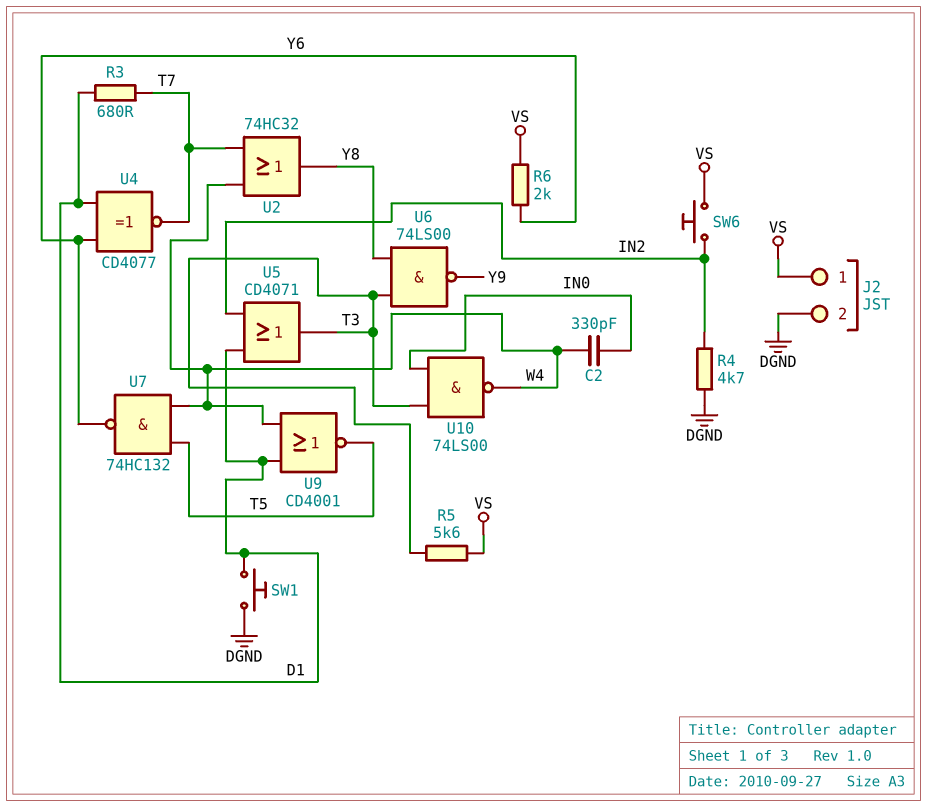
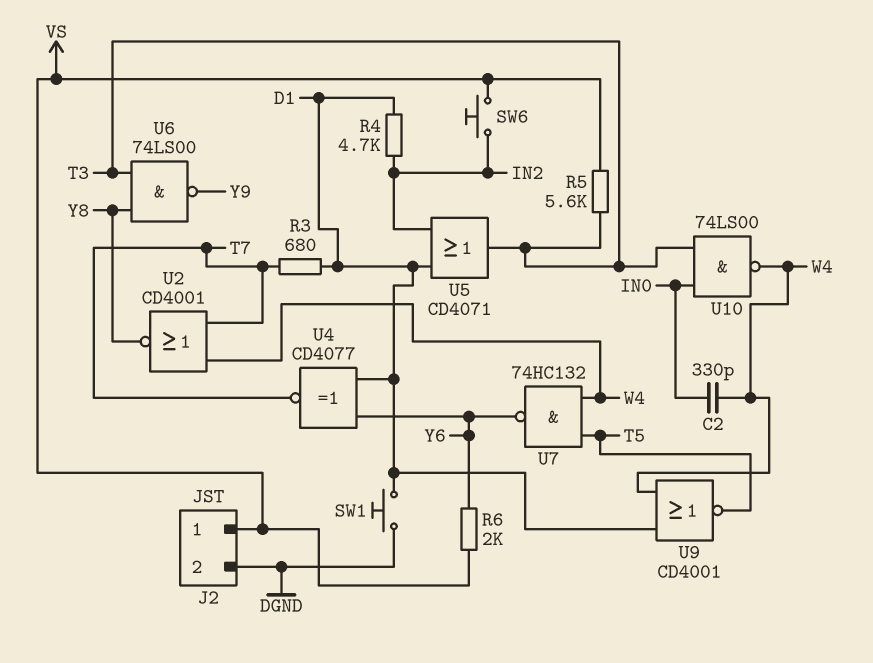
R4: 4.7k (DGND, IN2) -> 4.7k (D1, IN2)
U2: OR 74HC32 (in T7, in W4, out Y8) -> NOR CD4001 (in T7, in W4, out Y8)

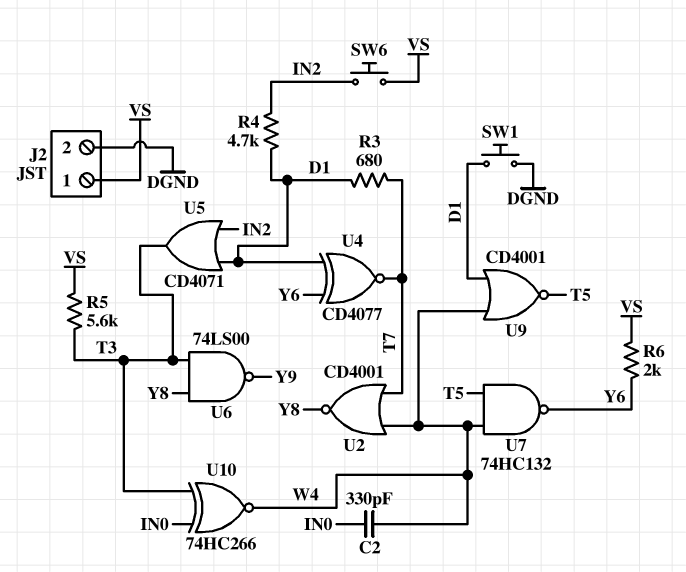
U10: NAND 74LS00 (in IN0, in T3, out W4) -> XNOR 74HC266 (in IN0, in T3, out W4)

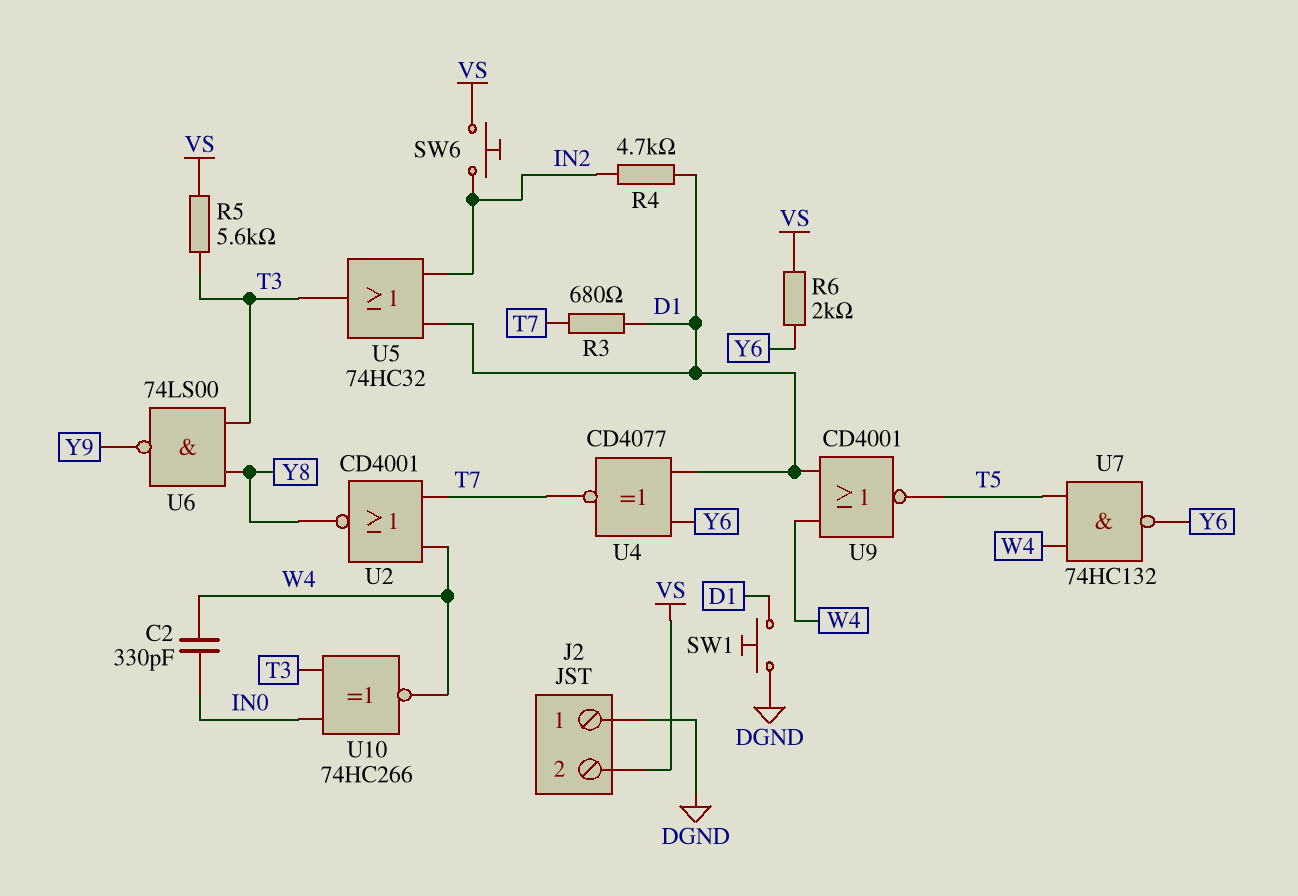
J2 pin 1: VS -> DGND
J2 pin 2: DGND -> VS
U5: OR CD4071 (in D1, in IN2, out T3) -> OR 74HC32 (in D1, in IN2, out T3)

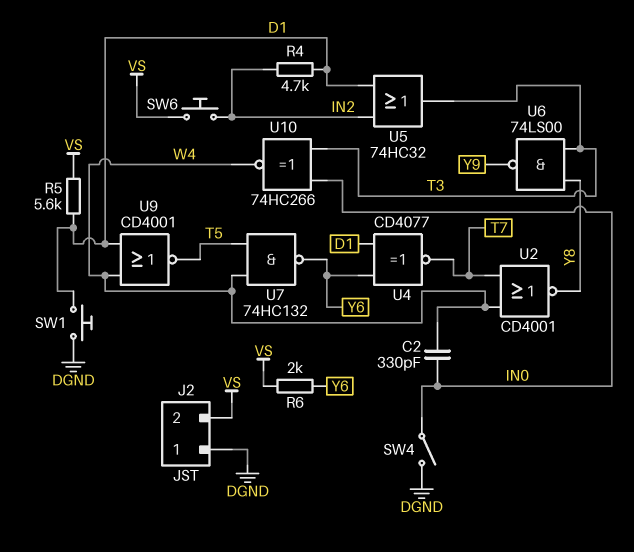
R3: 680 (D1, T7) -> none
R5: 5.6k (T3, VS) -> 5.6k (D1, VS)
SW4: none -> switch (DGND, IN0)

